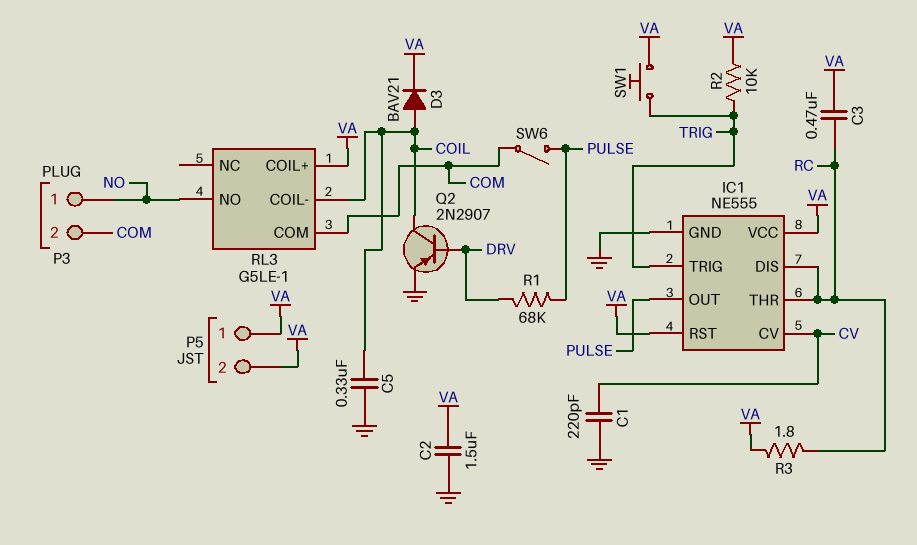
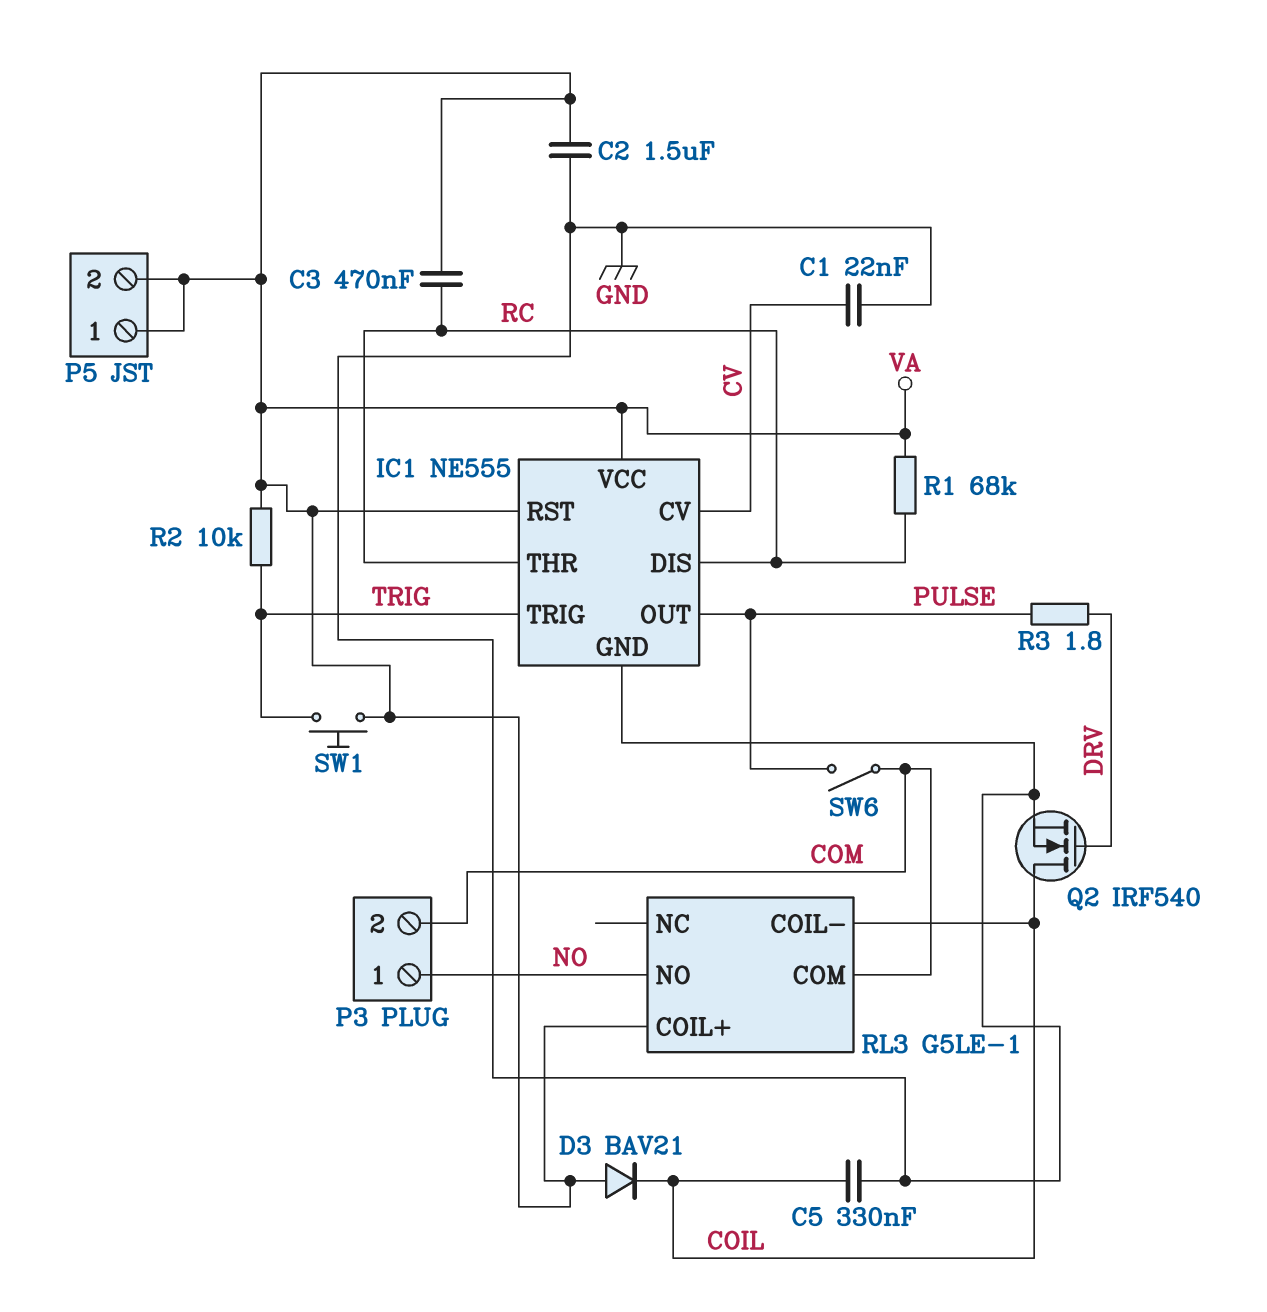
C1: 220pF (CV, GND) -> 22nF (CV, GND)
D3: diode BAV21 (A COIL, K VA) -> diode BAV21 (A VA, K COIL)
Q2: PNP 2N2907 (B DRV, C COIL, E GND) -> NMOS IRF540 (G DRV, D COIL, S GND)
R1: 68k (DRV, PULSE) -> 68k (RC, VA)
R3: 1.8 (RC, VA) -> 1.8 (DRV, PULSE)

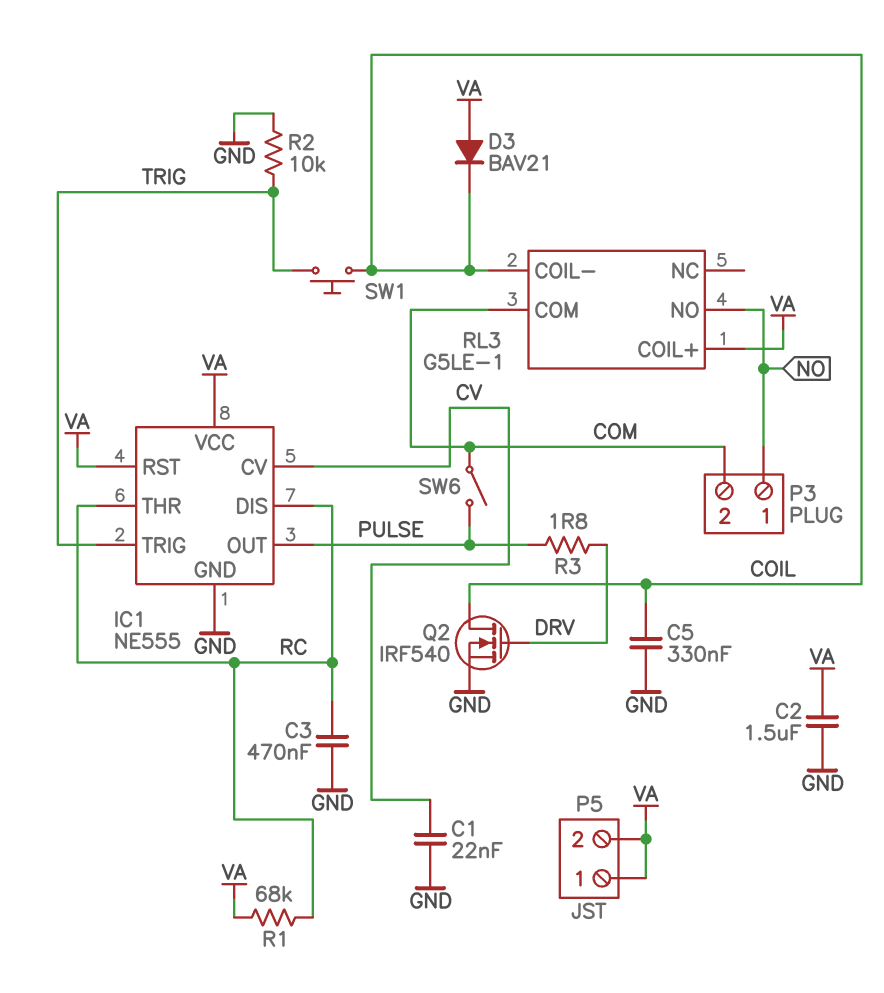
C3: 470nF (RC, VA) -> 470nF (GND, RC)
R2: 10k (TRIG, VA) -> 10k (GND, TRIG)
SW1: button (TRIG, VA) -> button (COIL, TRIG)

